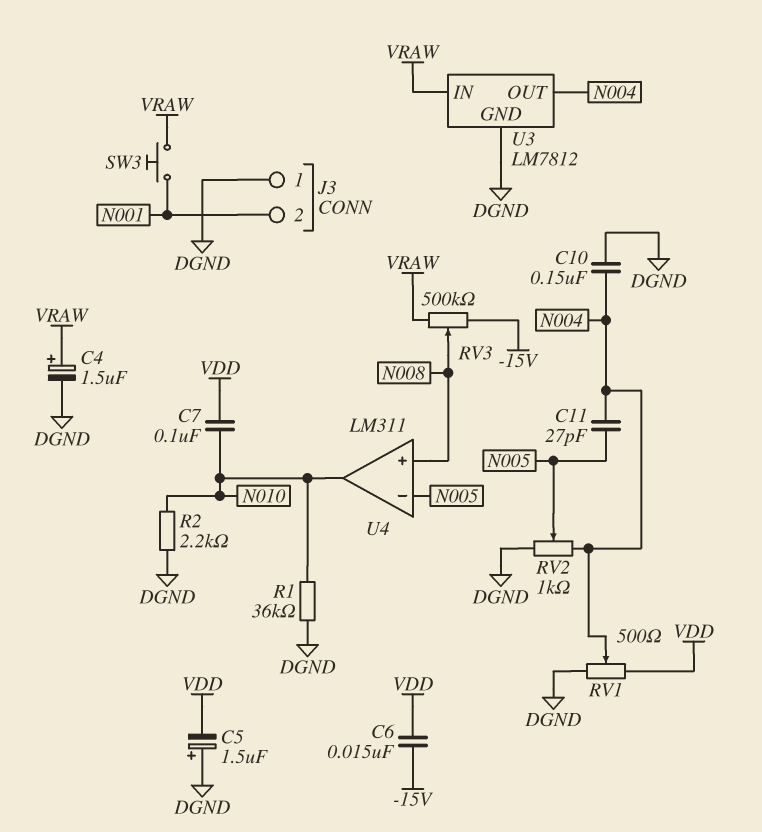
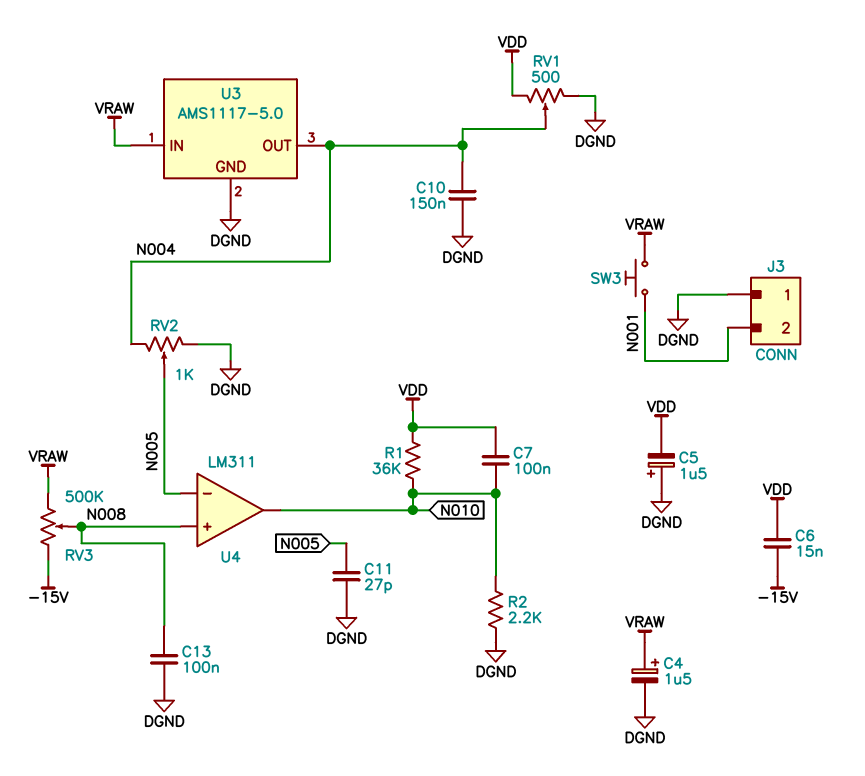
C11: 27pF (N004, N005) -> 27pF (DGND, N005)
C13: none -> 100nF (DGND, N008)
R1: 36k (DGND, N010) -> 36k (N010, VDD)
U3: LM7812 -> AMS1117-5.0

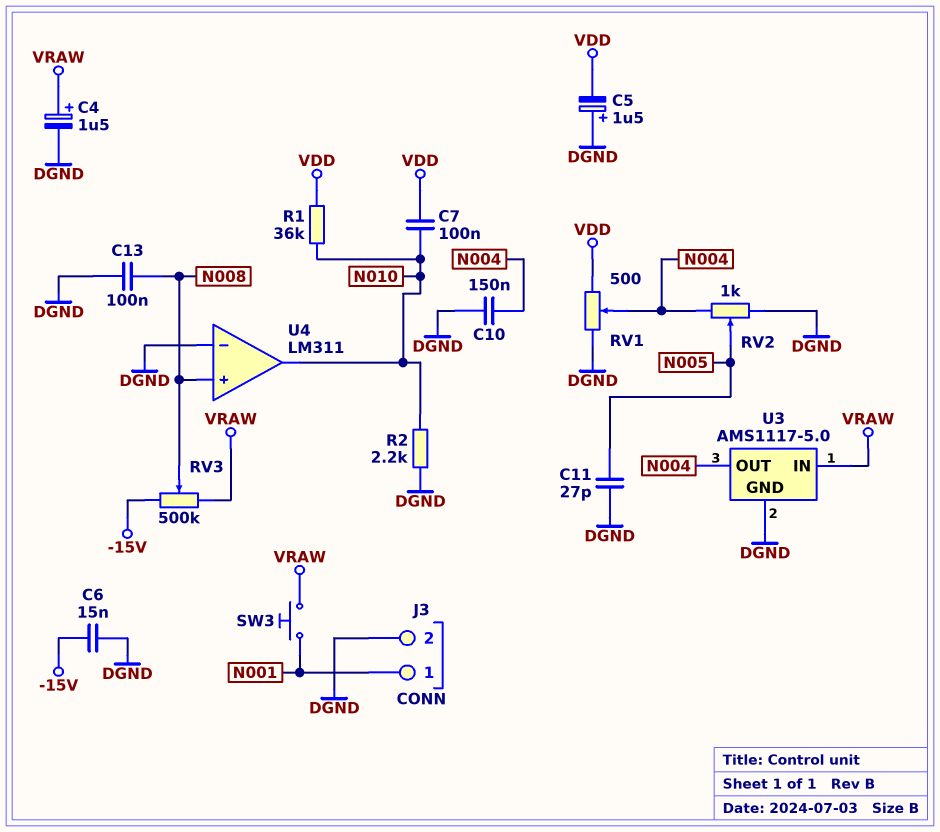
C6: 15nF (-15V, VDD) -> 15nF (-15V, DGND)
J3 pin 1: DGND -> N001
J3 pin 2: N001 -> DGND
U4 pin in-: N005 -> DGND

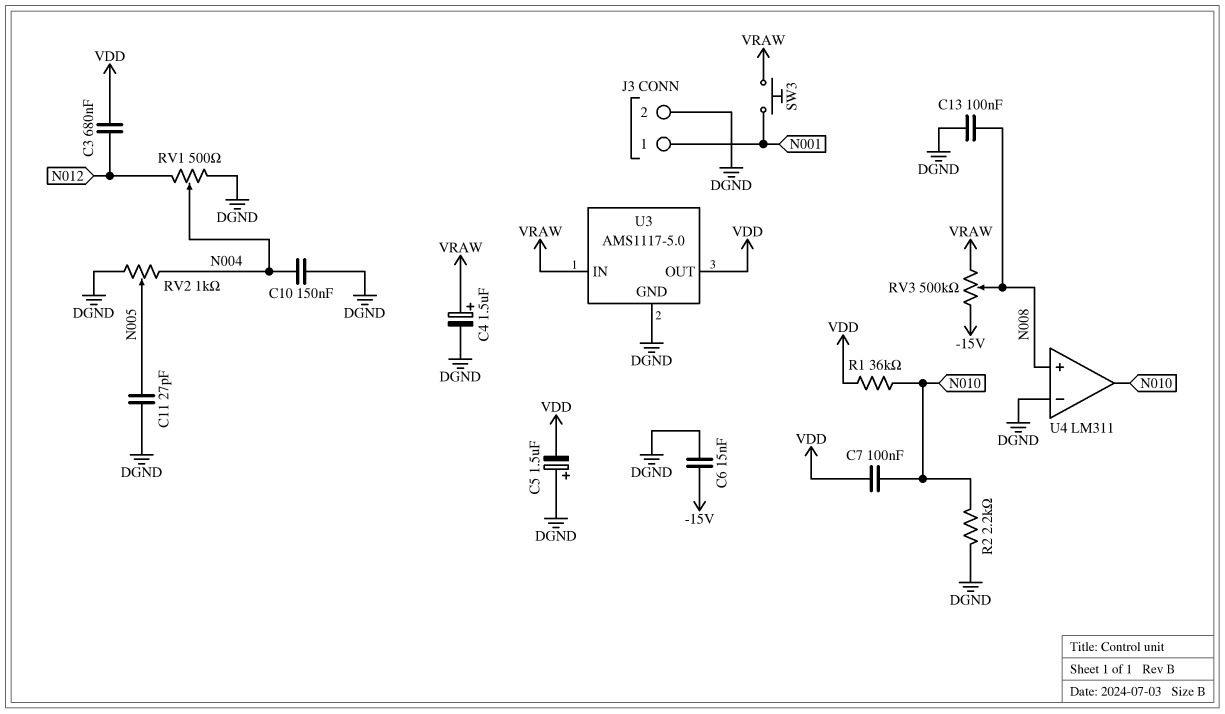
C3: none -> 680nF (N012, VDD)
RV1: 500 (DGND, VDD, wiper N004) -> 500 (DGND, N012, wiper N004)
U3 pin OUT: N004 -> VDD

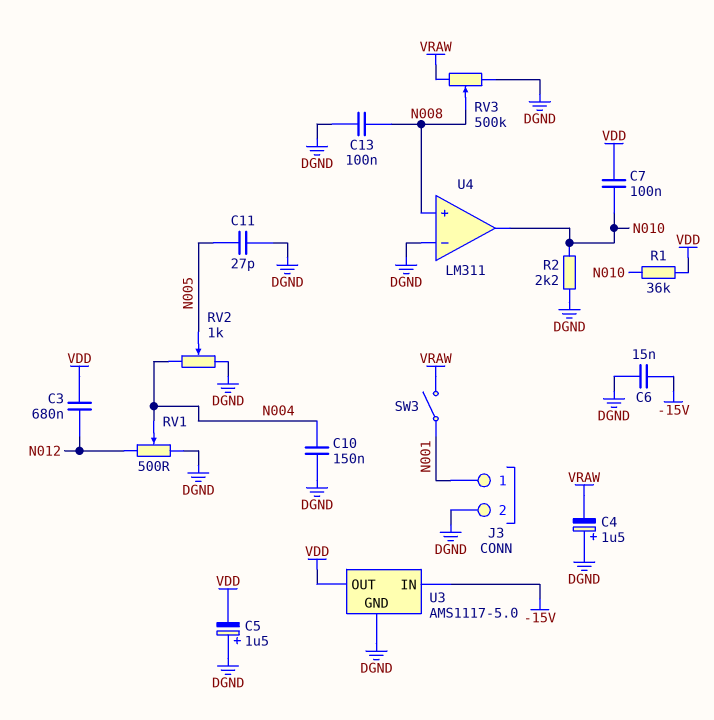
C4: 1.5uF (plus VRAW, minus DGND) -> 1.5uF (plus DGND, minus VRAW)
RV3: 500k (-15V, VRAW, wiper N008) -> 500k (DGND, VRAW, wiper N008)
SW3: button (N001, VRAW) -> switch (N001, VRAW)
U3 pin IN: VRAW -> -15V

